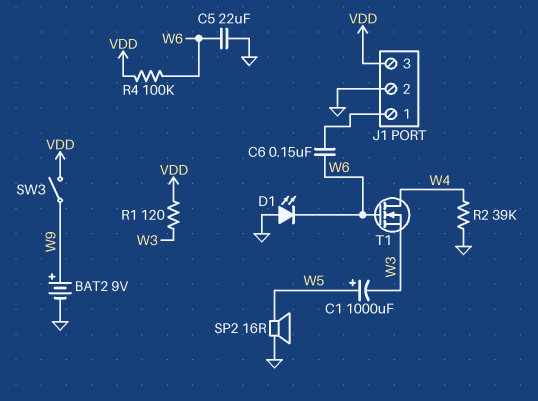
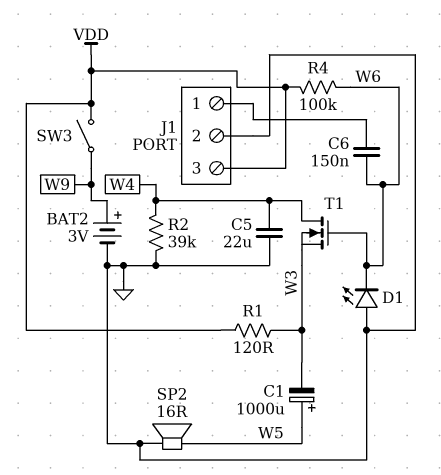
BAT2: 9V (plus W9, minus GND) -> 3V (plus W9, minus GND)
C5: 22uF (GND, W6) -> 22uF (GND, W4)

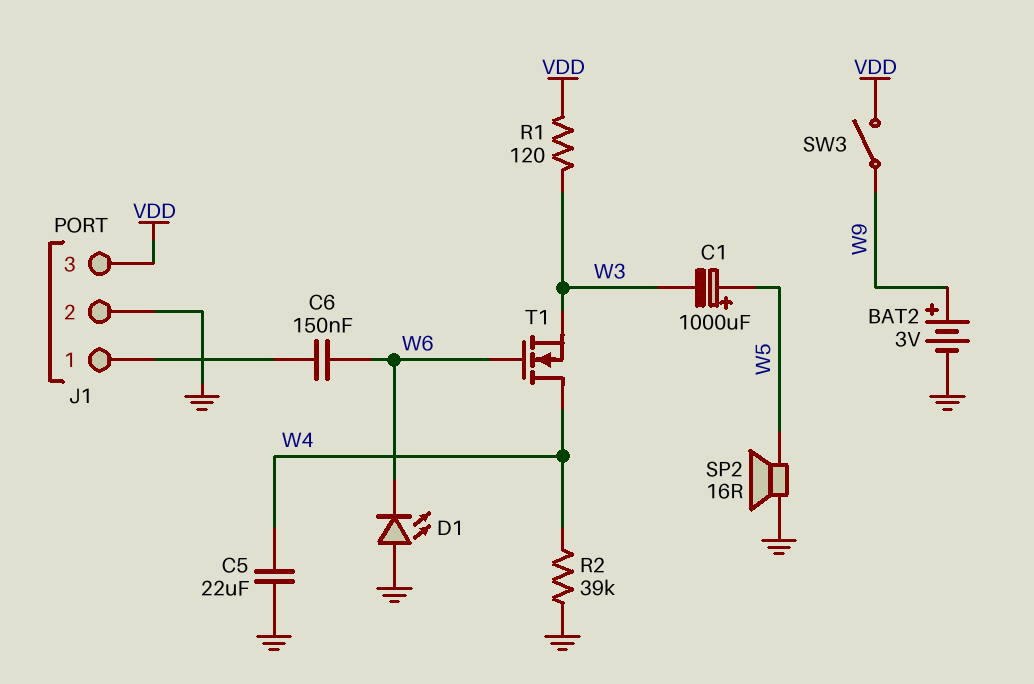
R4: 100k (VDD, W6) -> none

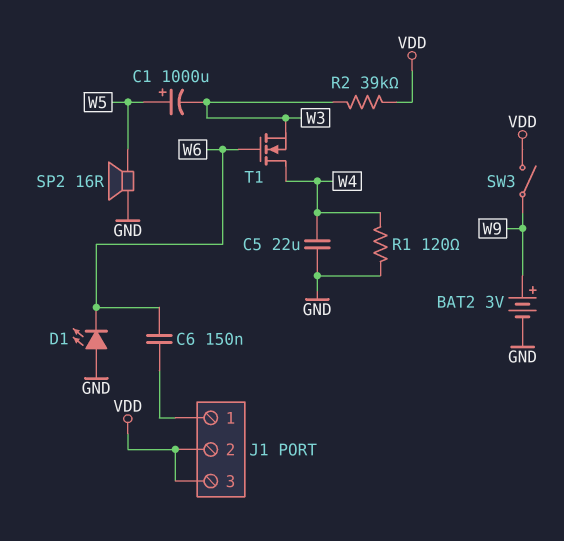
J1 pin 2: GND -> VDD
R1: 120 (VDD, W3) -> 120 (GND, W4)
R2: 39k (GND, W4) -> 39k (VDD, W3)

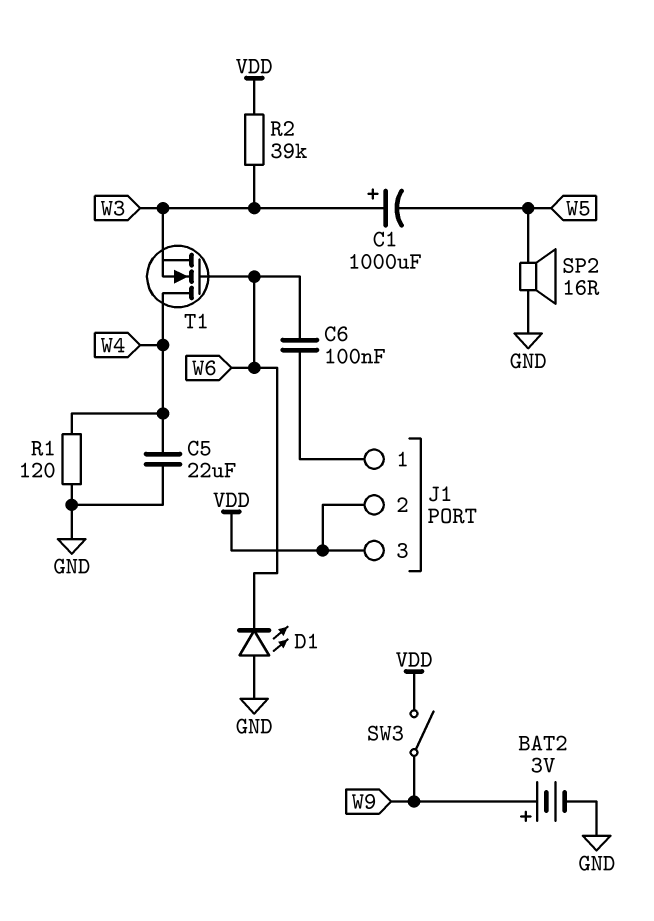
C1: 1000uF (plus W5, minus W3) -> 1000uF (plus W3, minus W5)
C6: 150nF (J1/1, W6) -> 100nF (J1/1, W6)

